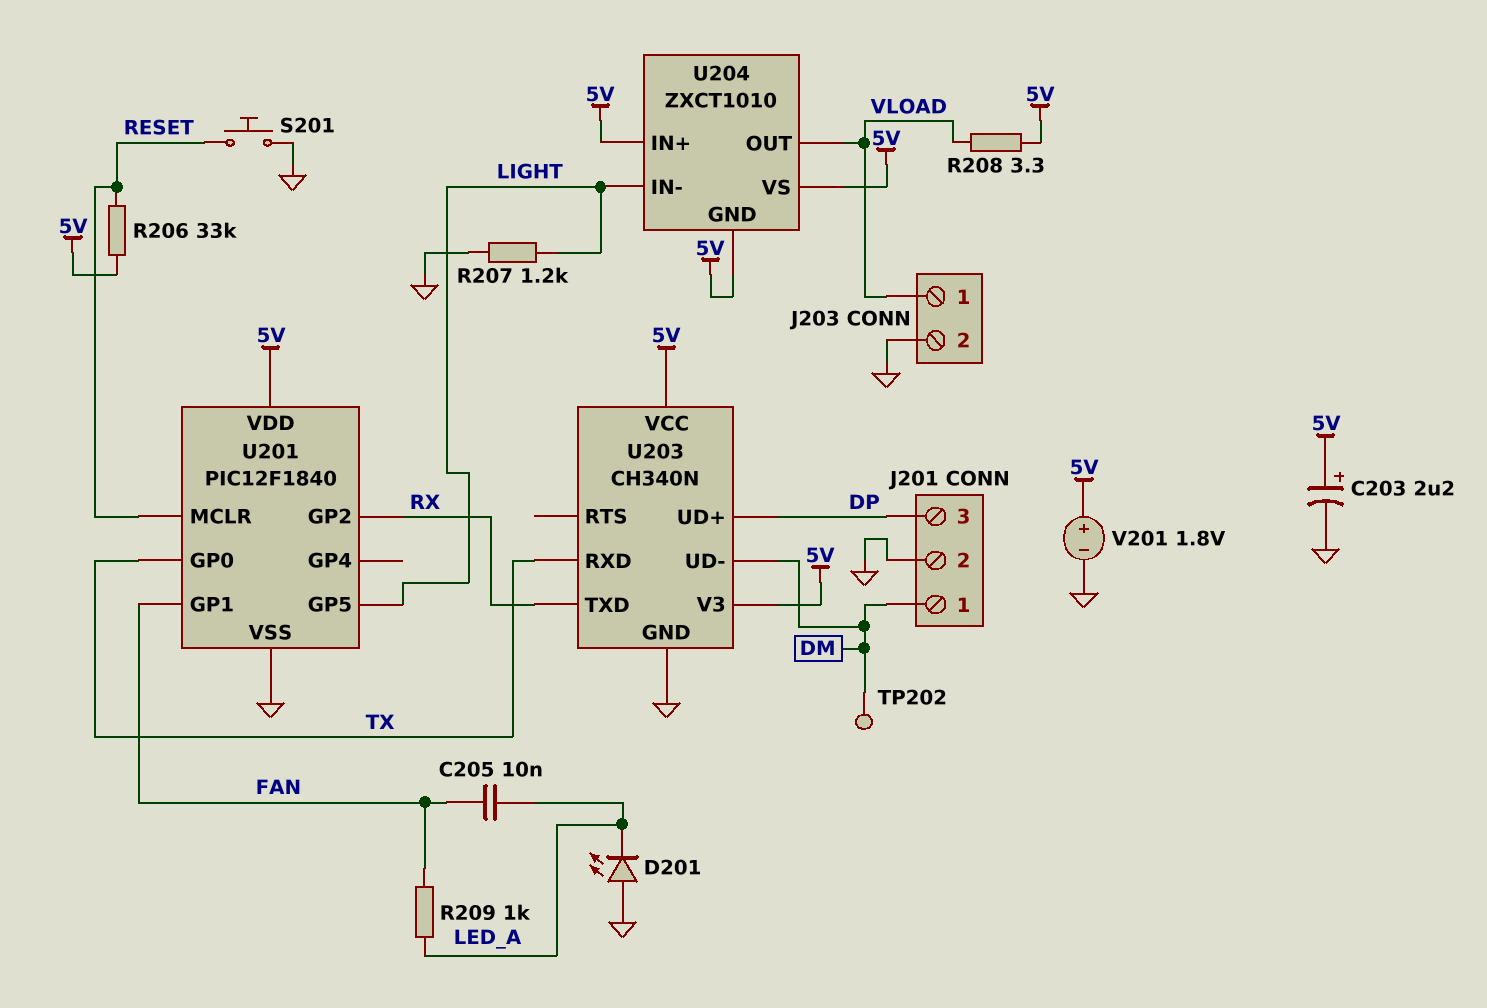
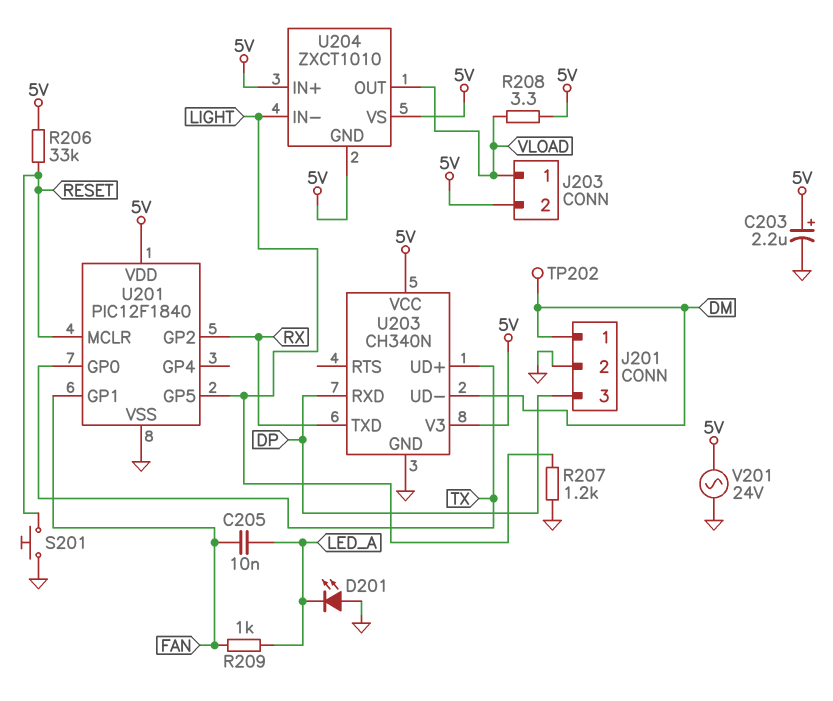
J203 pin 2: GND -> 5V
U203 pin RXD: TX -> DP
U203 pin UD+: DP -> TX
V201: 1.8V (plus 5V, minus GND) -> AC 24V (5V, GND)

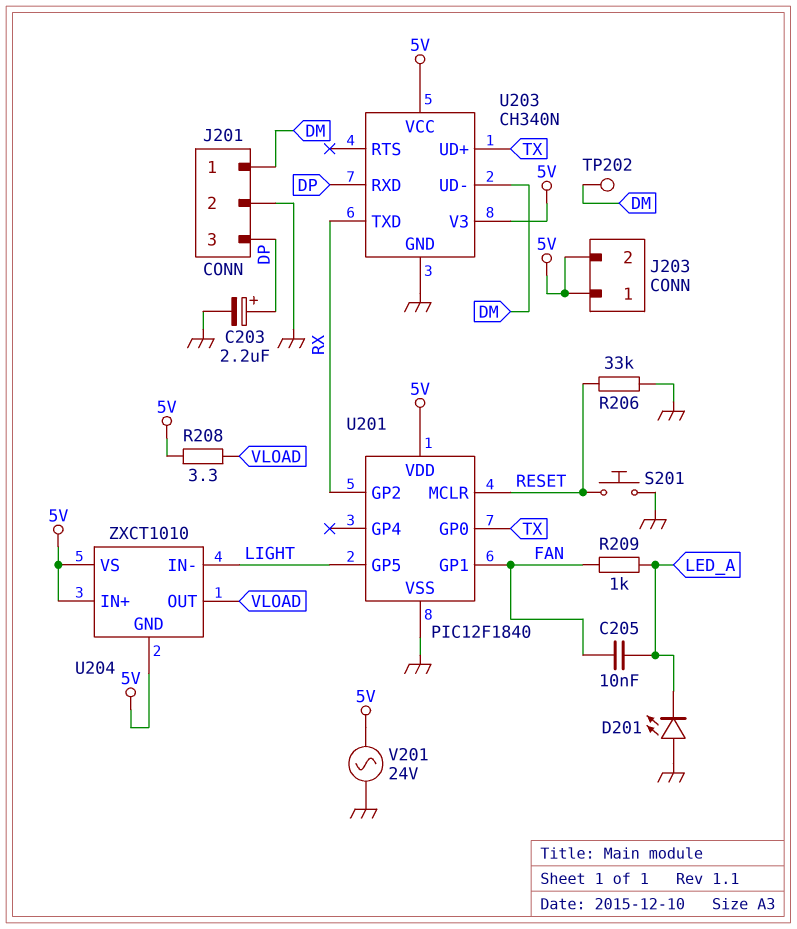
C203: 2.2uF (plus 5V, minus GND) -> 2.2uF (plus DP, minus GND)
J203 pin 1: VLOAD -> 5V
R206: 33k (5V, RESET) -> 33k (GND, RESET)
R207: 1.2k (GND, LIGHT) -> none

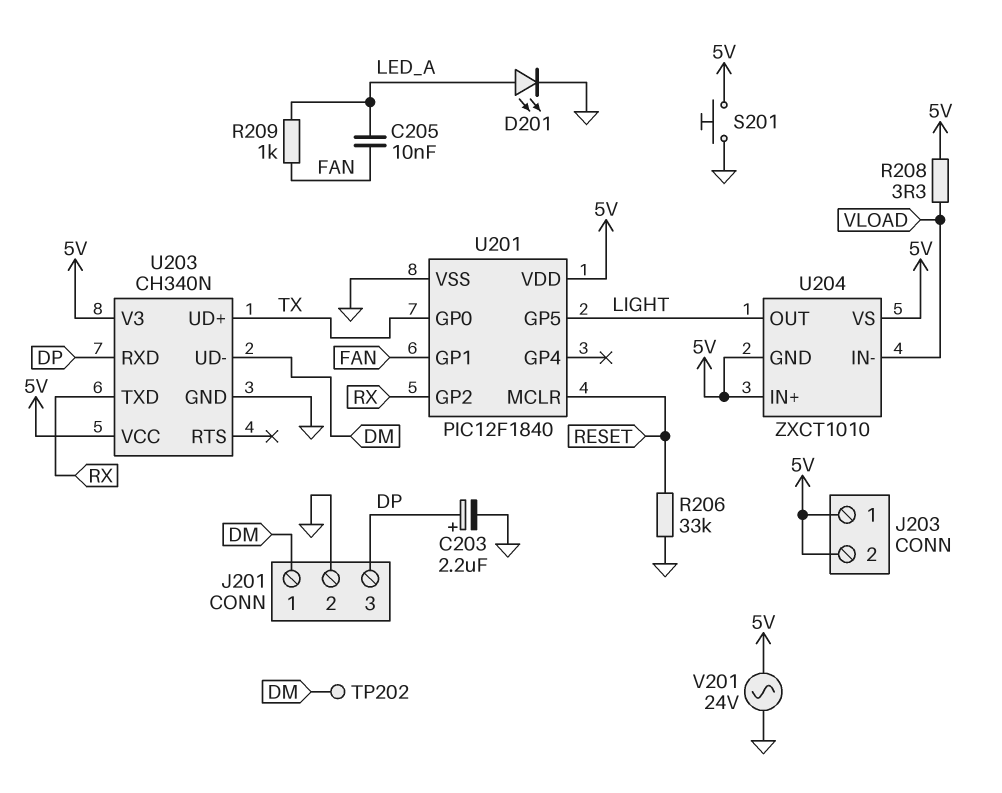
D201: LED (A GND, K LED_A) -> LED (A LED_A, K GND)
S201: button (GND, RESET) -> button (5V, GND)
U204 pin IN-: LIGHT -> VLOAD
U204 pin OUT: VLOAD -> LIGHT

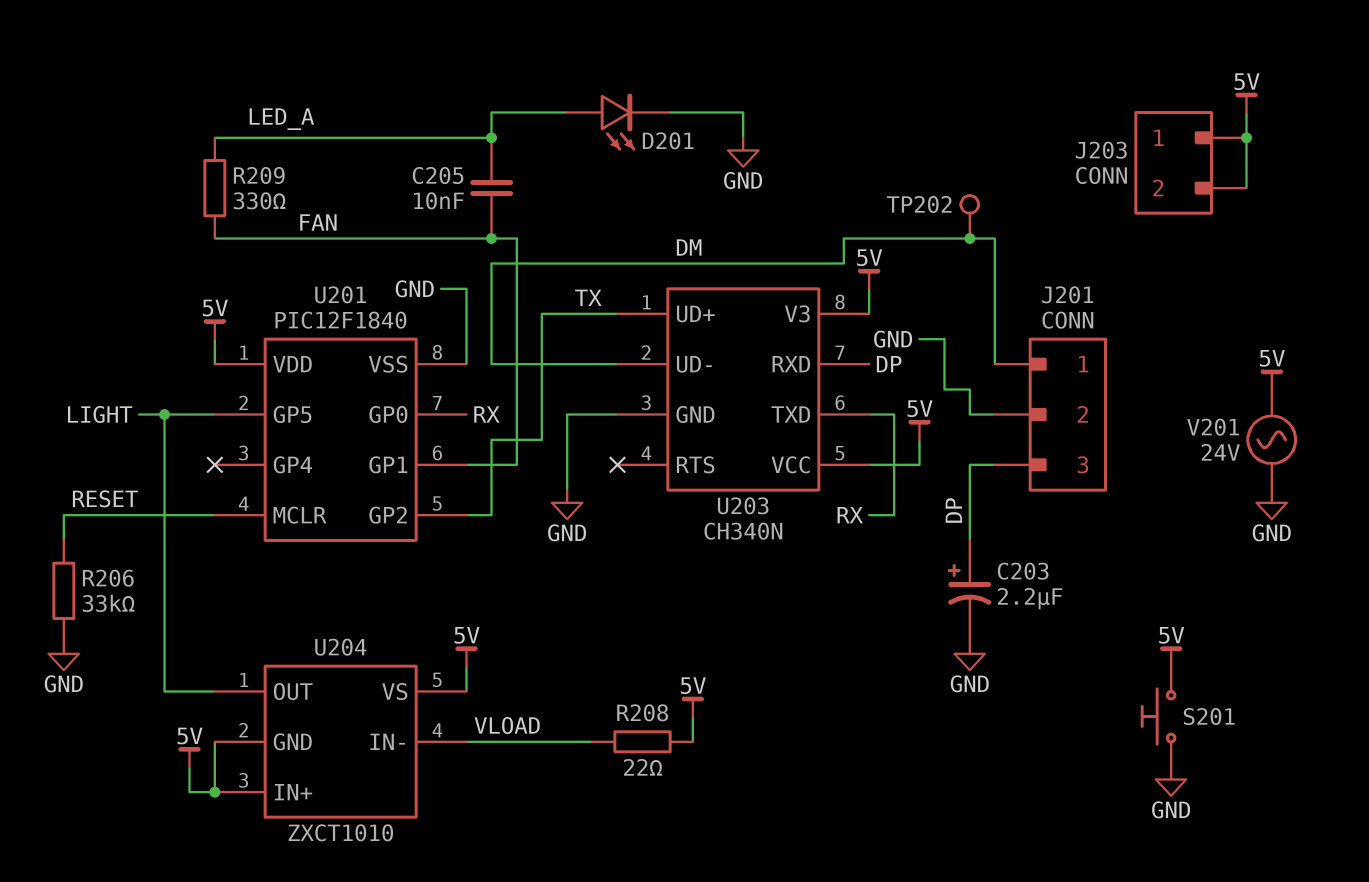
R208: 3.3 (5V, VLOAD) -> 22 (5V, VLOAD)
R209: 1k (FAN, LED_A) -> 330 (FAN, LED_A)
U201 pin GP0: TX -> RX
U201 pin GP2: RX -> TX

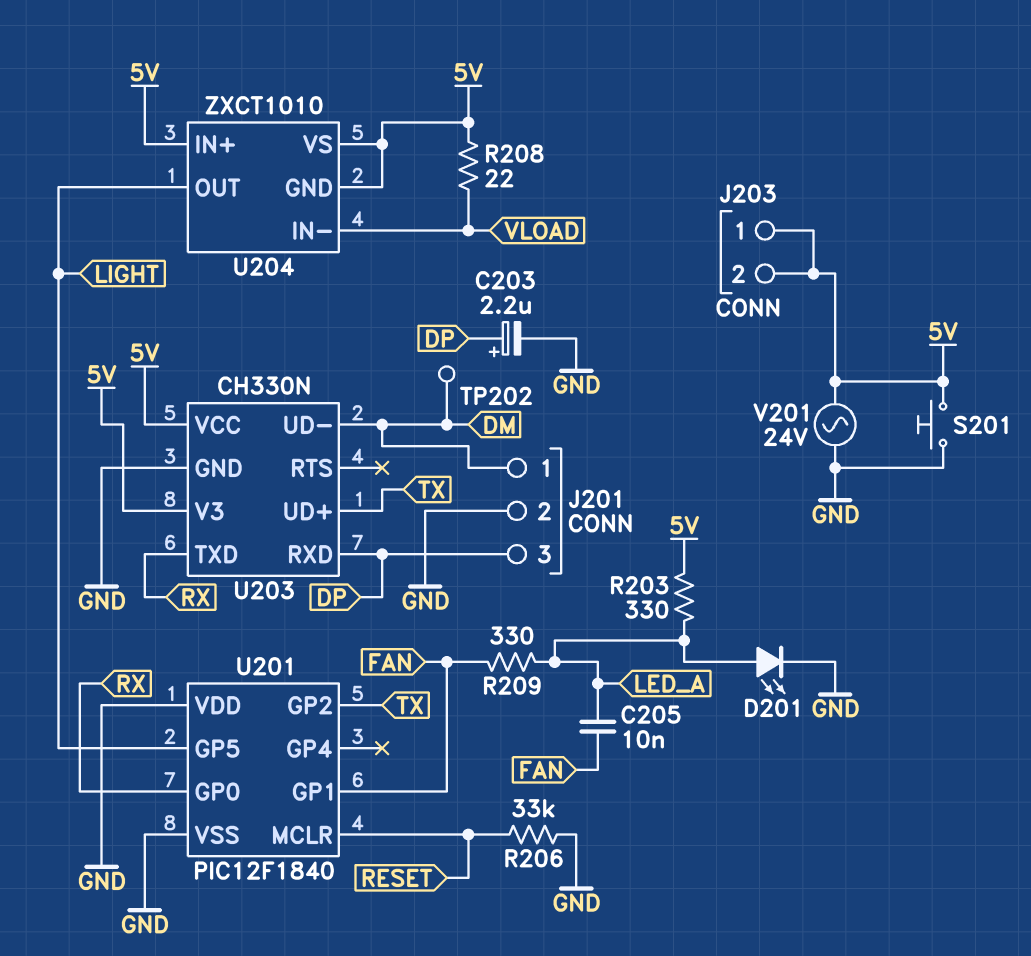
R203: none -> 330 (5V, LED_A)
U201 pin VDD: 5V -> GND
U203: CH340N -> CH330N

